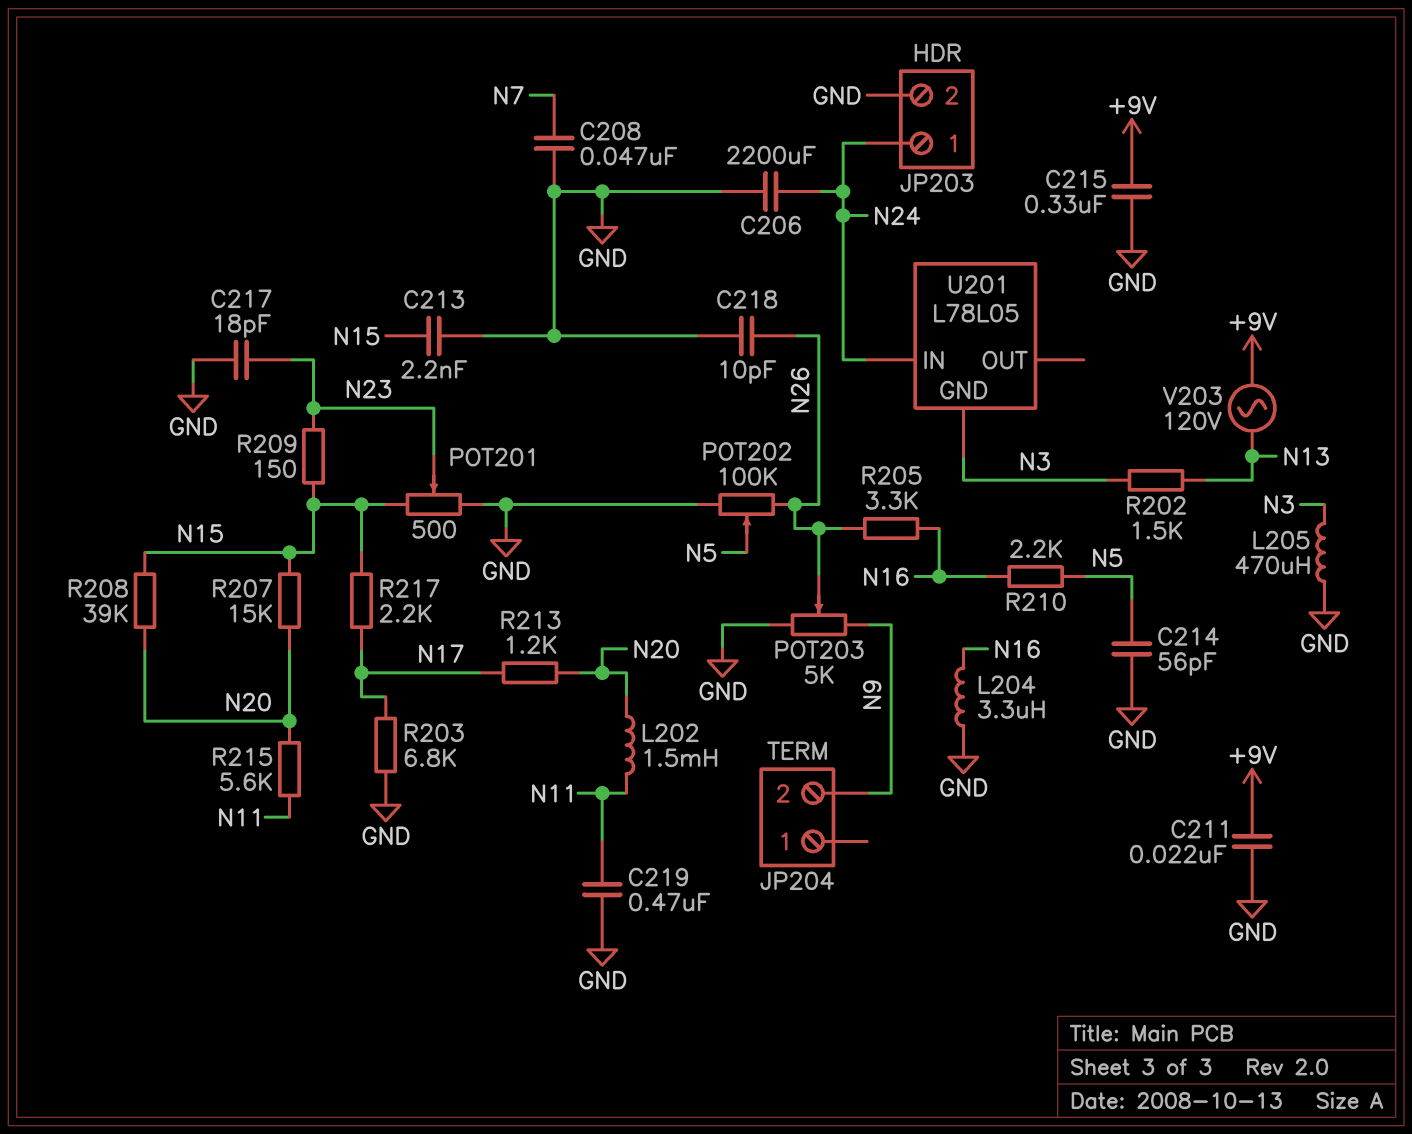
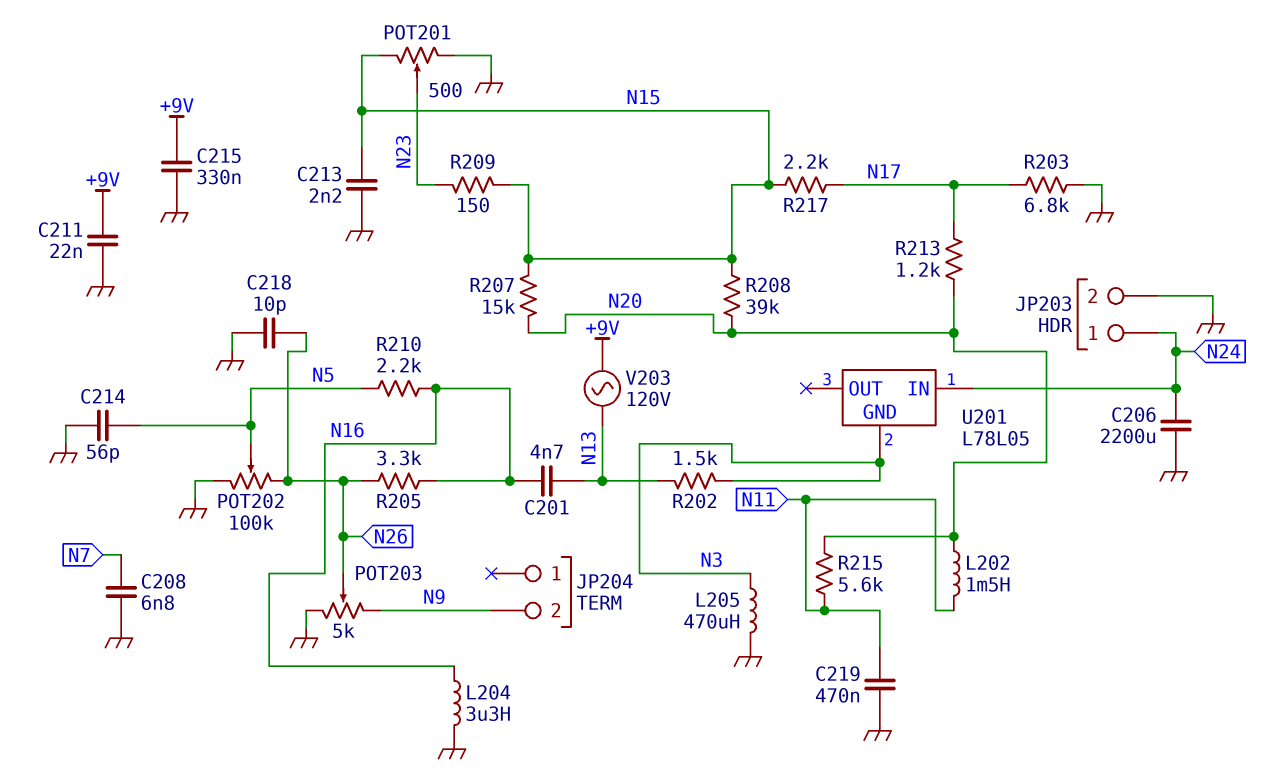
C201: none -> 4.7nF (N13, N16)
C208: 47nF (GND, N7) -> 6.8nF (GND, N7)
C217: 18pF (GND, N23) -> none

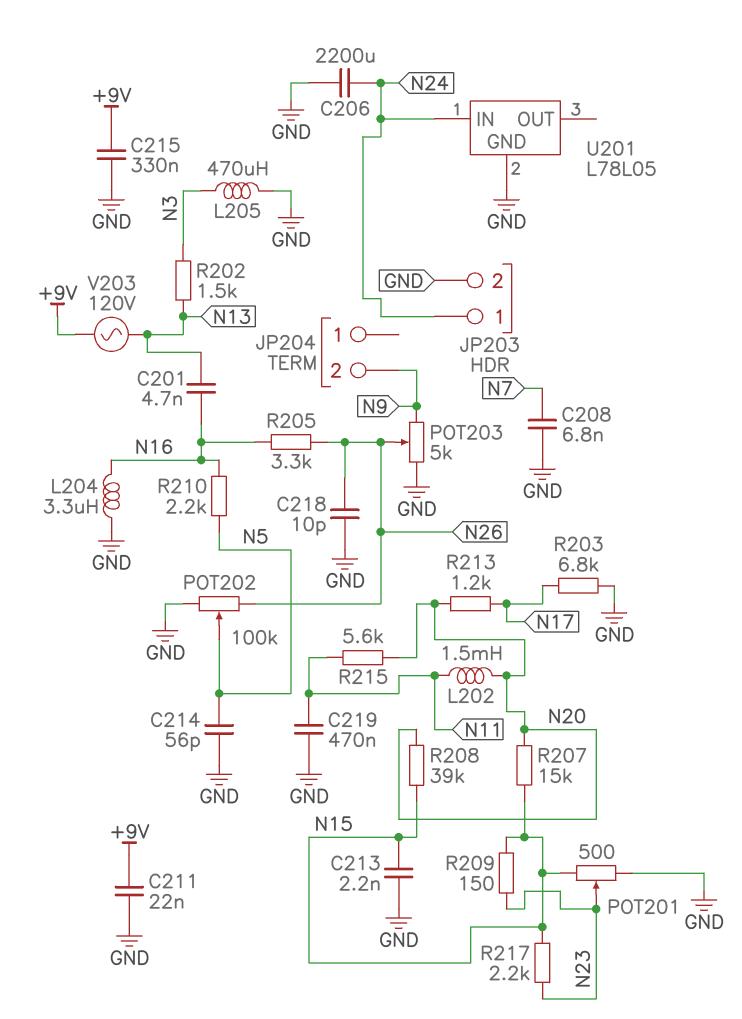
R217: 2.2k (N15, N17) -> 2.2k (N15, N23)
U201 pin GND: N3 -> GND

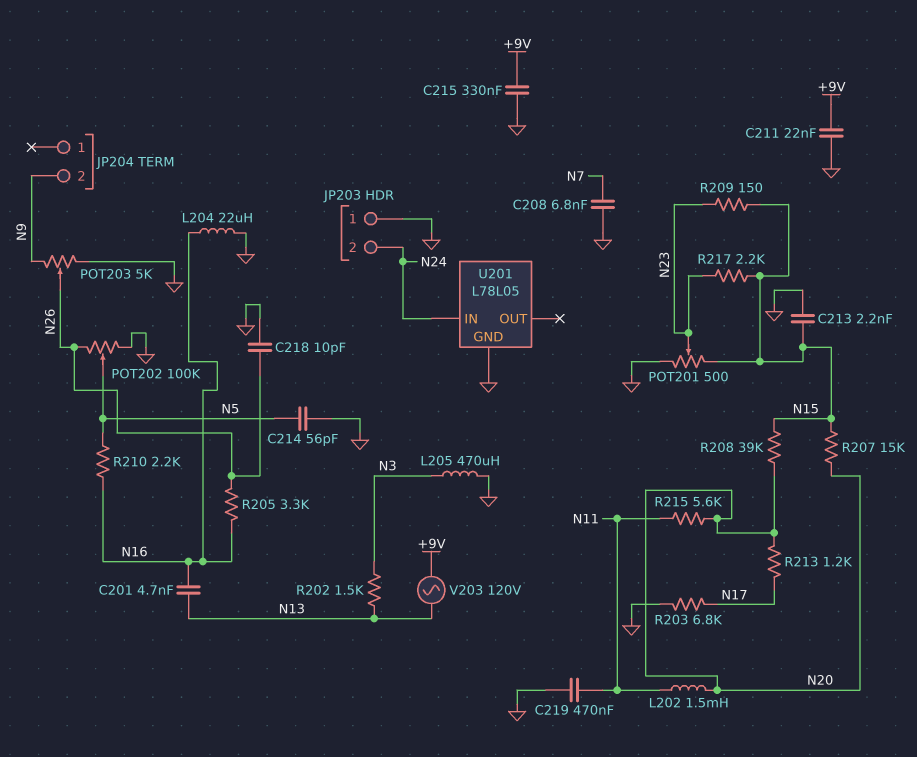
C206: 2200uF (GND, N24) -> none
JP203 pin 1: N24 -> GND
JP203 pin 2: GND -> N24
L204: 3.3uH (GND, N16) -> 22uH (GND, N16)

